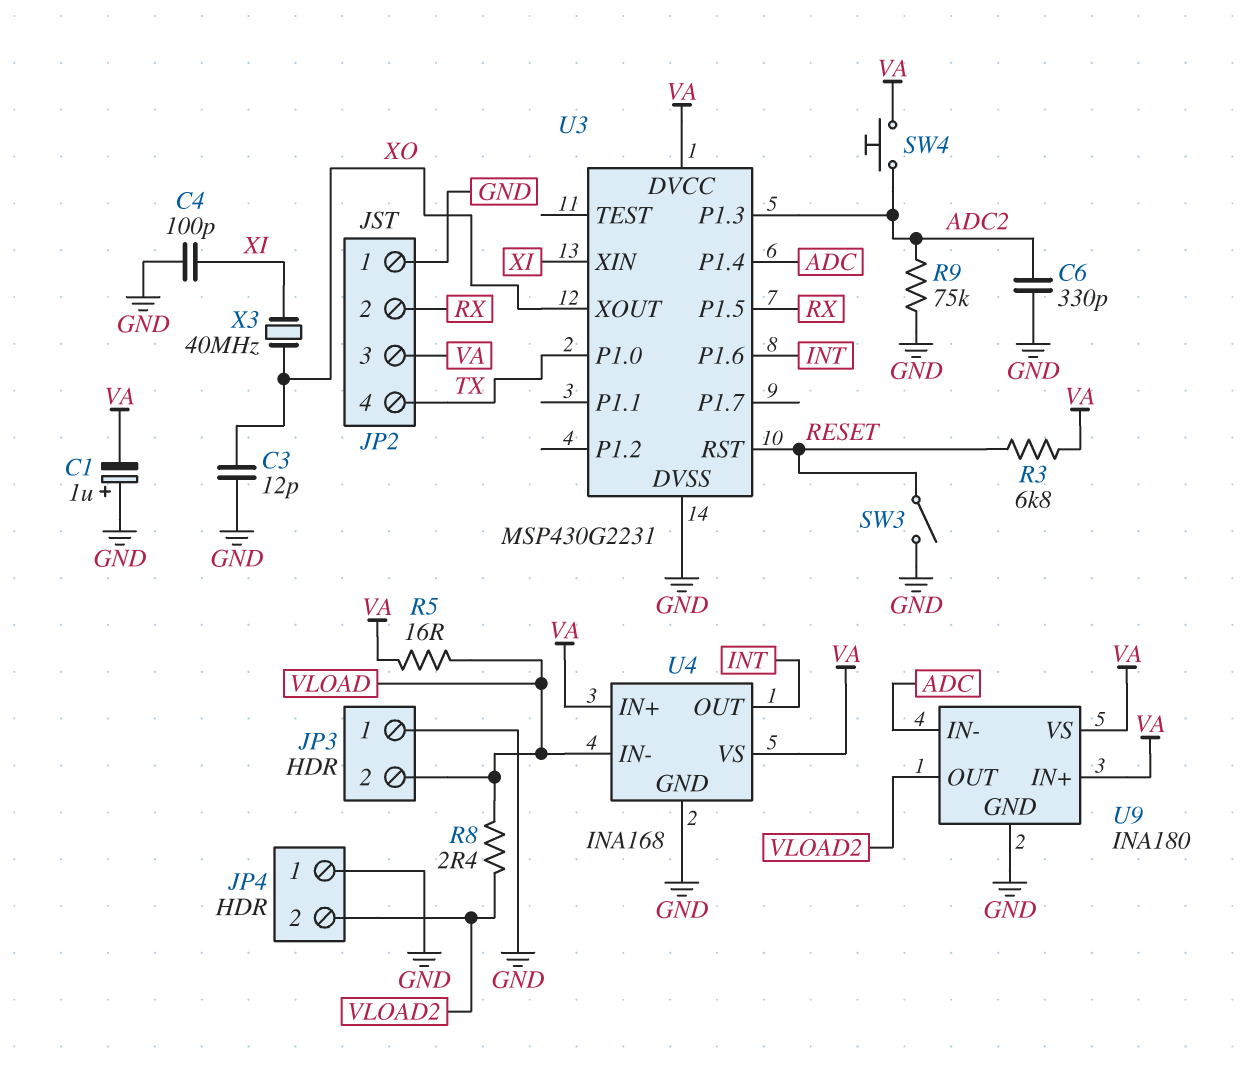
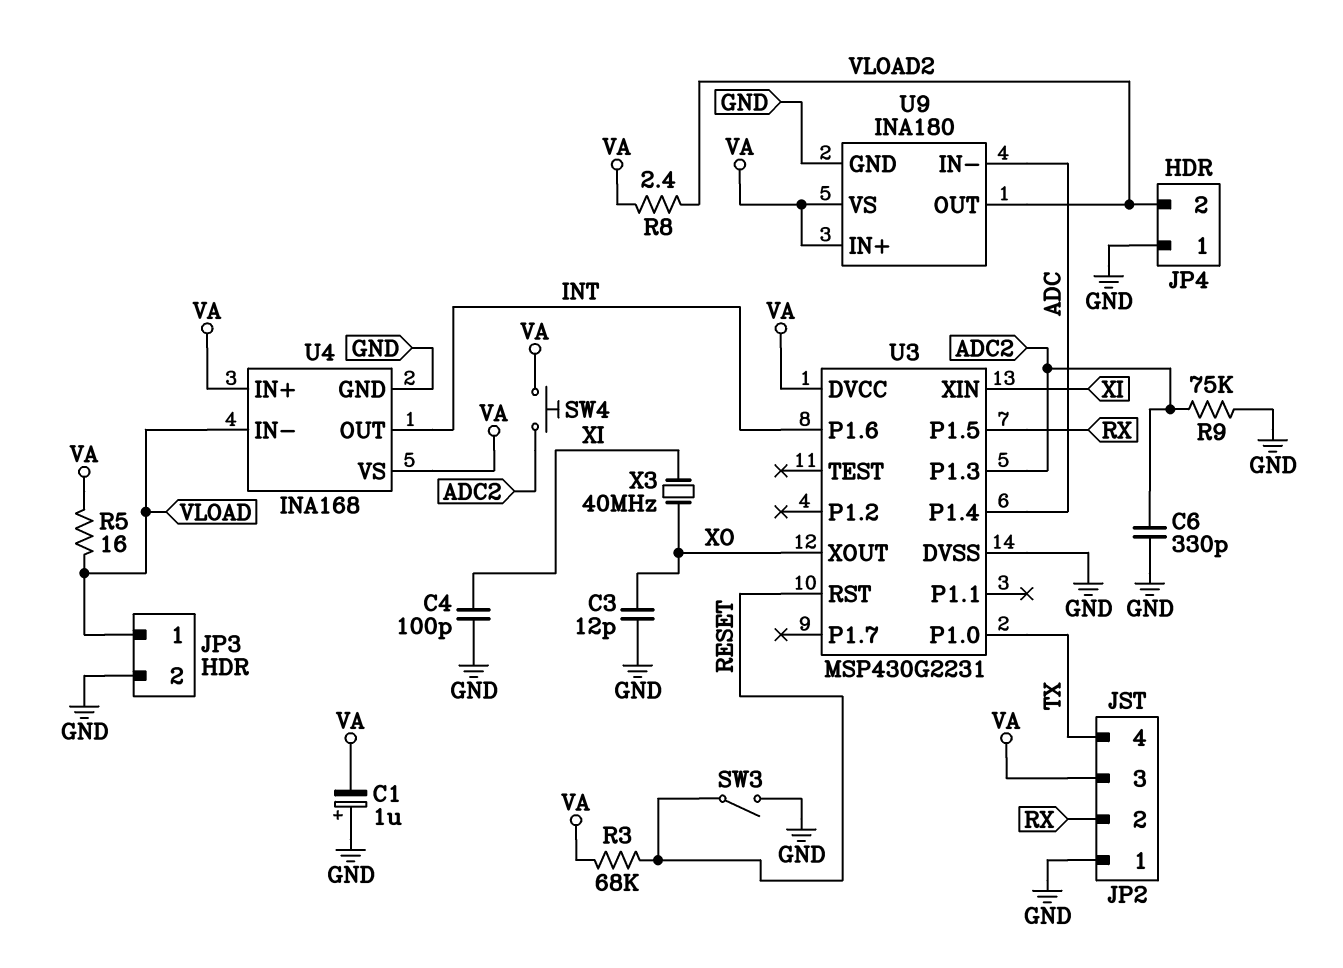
JP3 pin 1: GND -> VLOAD
JP3 pin 2: VLOAD -> GND
R3: 6.8k (RESET, VA) -> 68k (RESET, VA)
R8: 2.4 (VLOAD, VLOAD2) -> 2.4 (VA, VLOAD2)

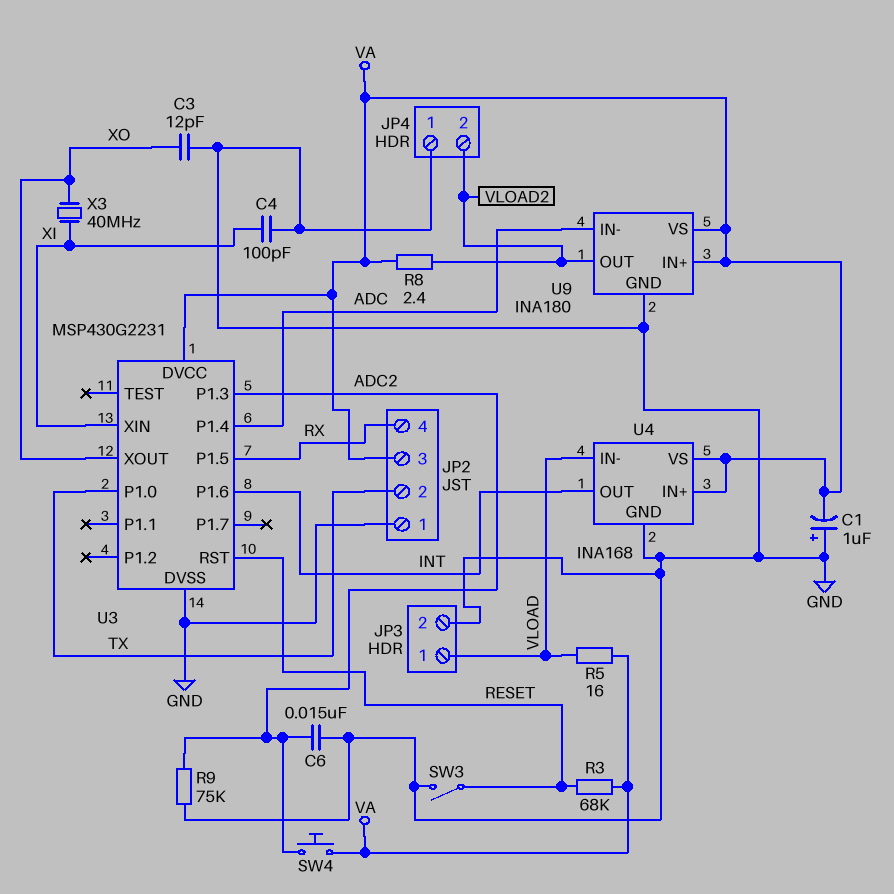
C6: 330pF (ADC2, GND) -> 15nF (ADC2, GND)
JP2 pin 2: RX -> TX
JP2 pin 4: TX -> RX

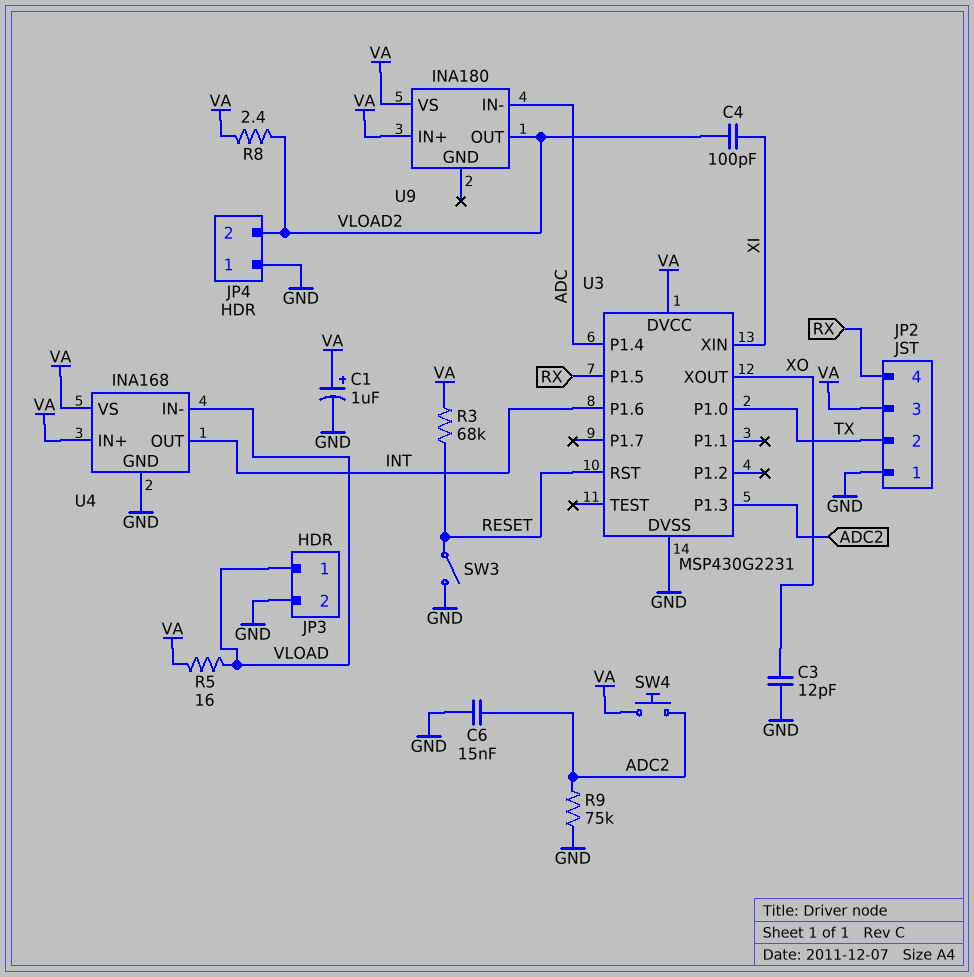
C1: 1uF (plus GND, minus VA) -> 1uF (plus VA, minus GND)
C4: 100pF (GND, XI) -> 100pF (VLOAD2, XI)
U9 pin GND: GND -> none
X3: 40MHz (XI, XO) -> none

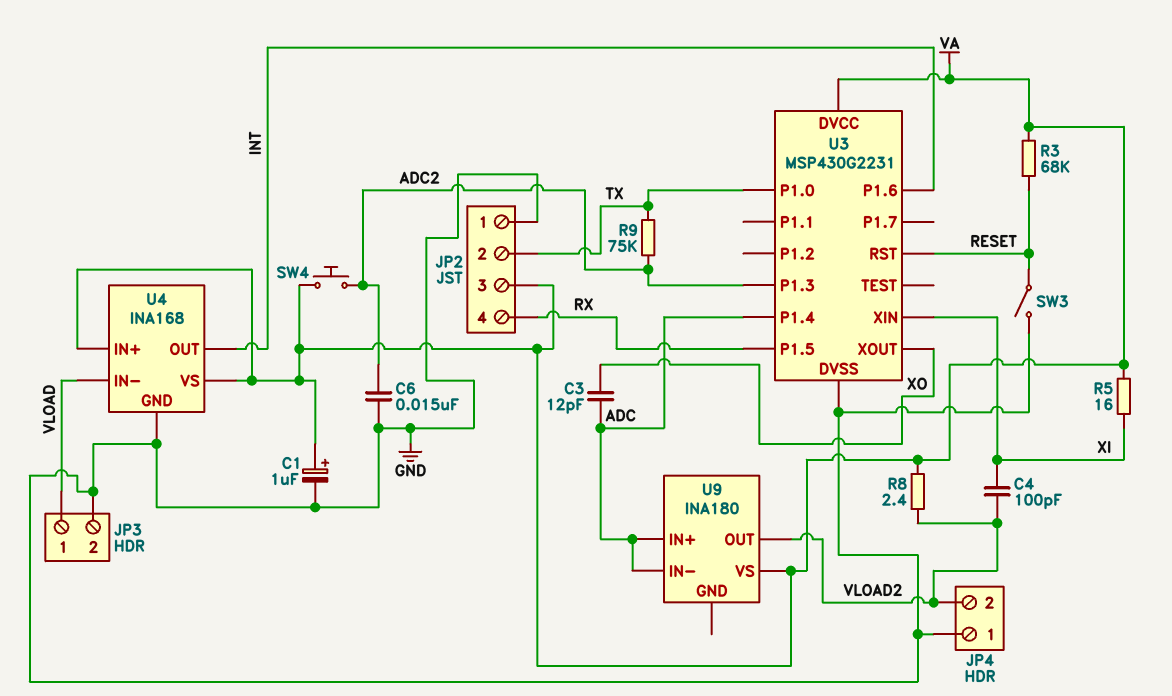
C3: 12pF (GND, XO) -> 12pF (ADC, XO)
R5: 16 (VA, VLOAD) -> 16 (VA, XI)
R9: 75k (ADC2, GND) -> 75k (ADC2, TX)
U9 pin IN+: VA -> ADC

